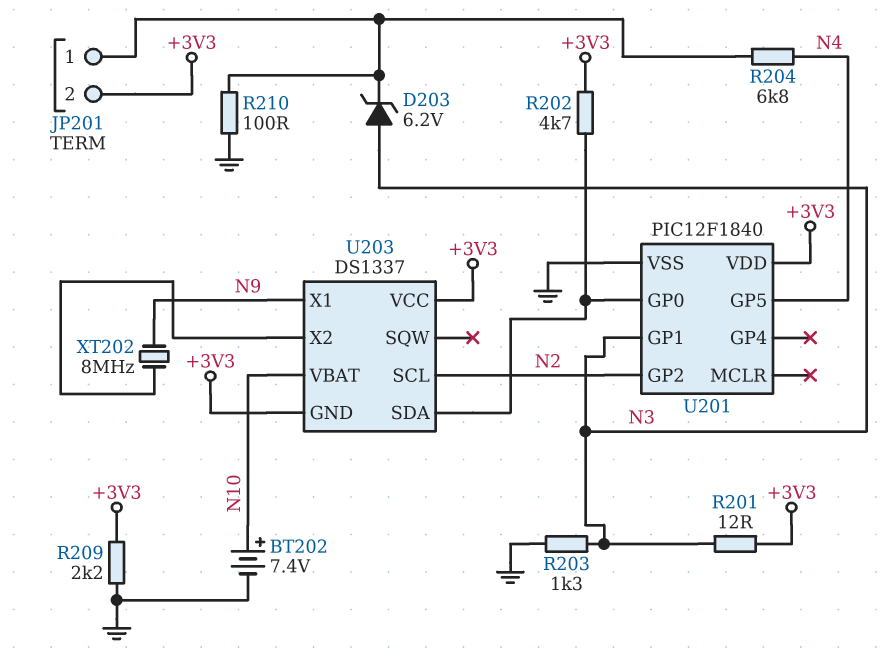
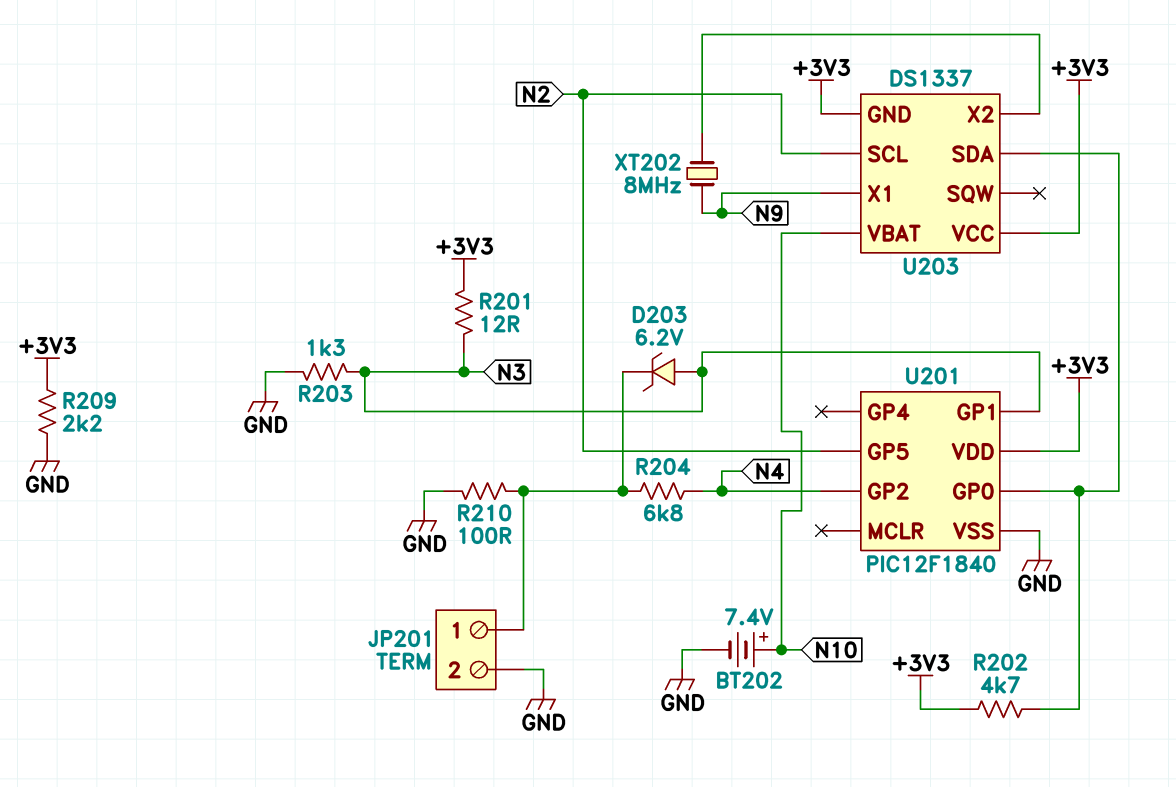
JP201 pin 2: +3V3 -> GND
U201 pin GP2: N2 -> N4
U201 pin GP5: N4 -> N2

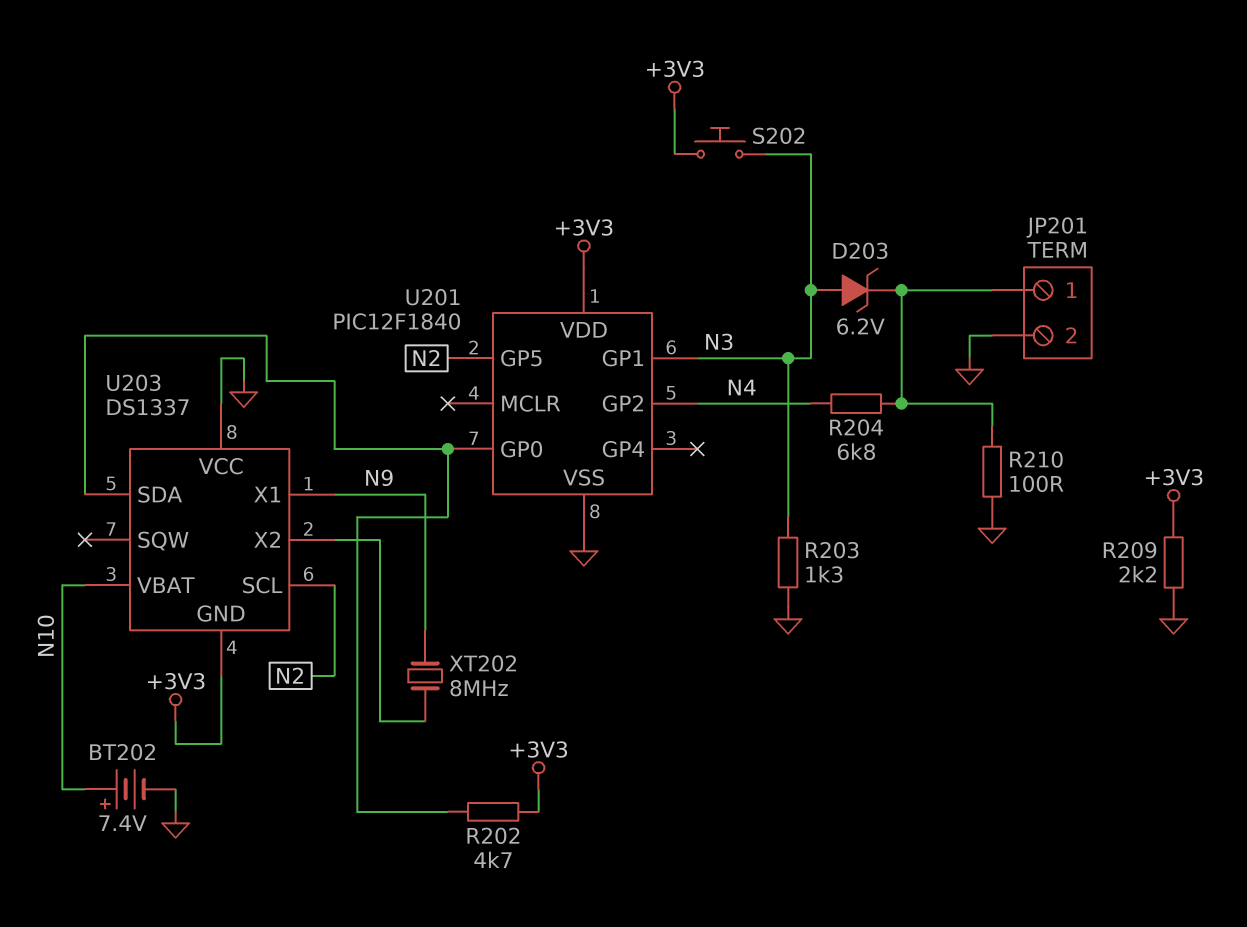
R201: 12 (+3V3, N3) -> none
S202: none -> button (+3V3, N3)
U203 pin VCC: +3V3 -> GND

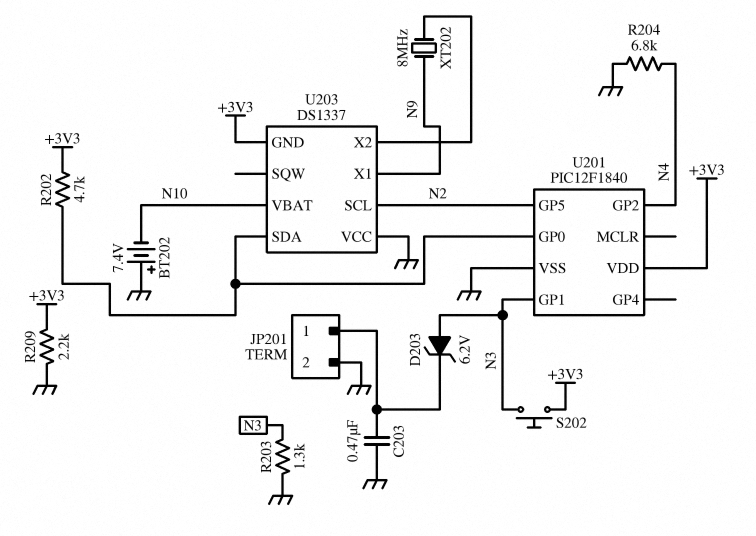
BT202: 7.4V (plus N10, minus GND) -> 7.4V (plus GND, minus N10)
C203: none -> 470nF (GND, JP201/1)
R204: 6.8k (JP201/1, N4) -> 6.8k (GND, N4)
R210: 100 (GND, JP201/1) -> none

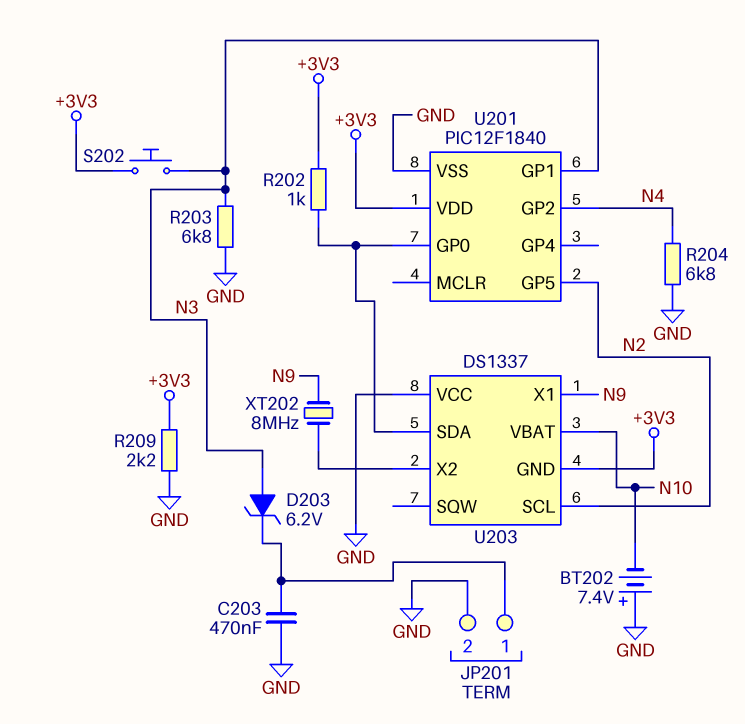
R202: 4.7k (+3V3, U201/GP0) -> 1k (+3V3, U201/GP0)
R203: 1.3k (GND, N3) -> 6.8k (GND, N3)

